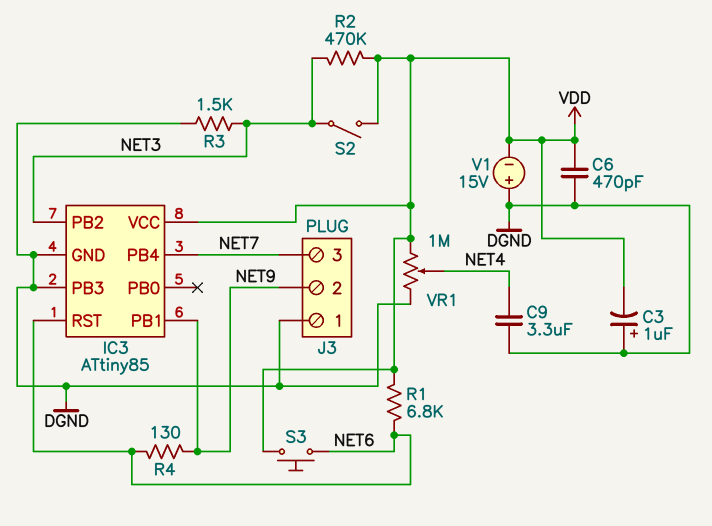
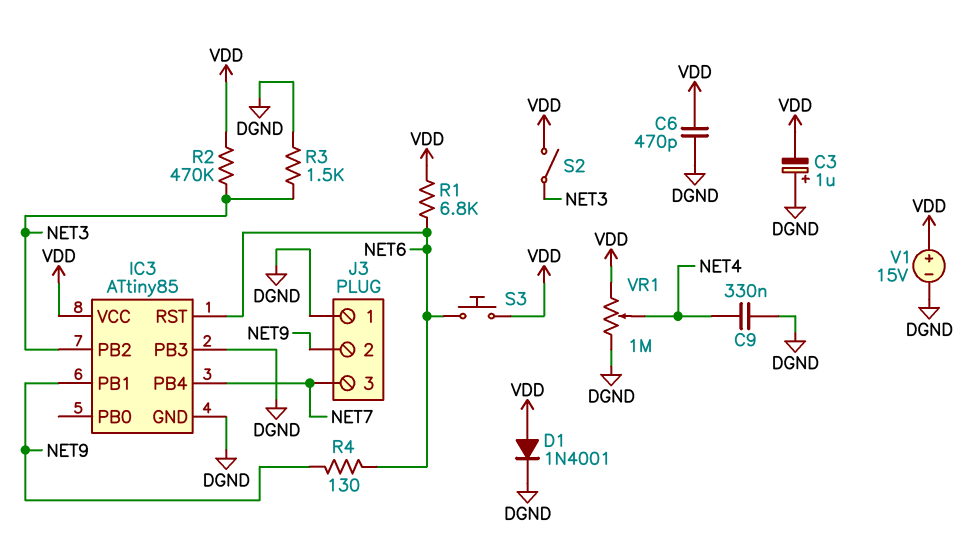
C9: 3.3uF (DGND, NET4) -> 330nF (DGND, NET4)
D1: none -> diode 1N4001 (A VDD, K DGND)
V1: 15V (plus DGND, minus VDD) -> 15V (plus VDD, minus DGND)

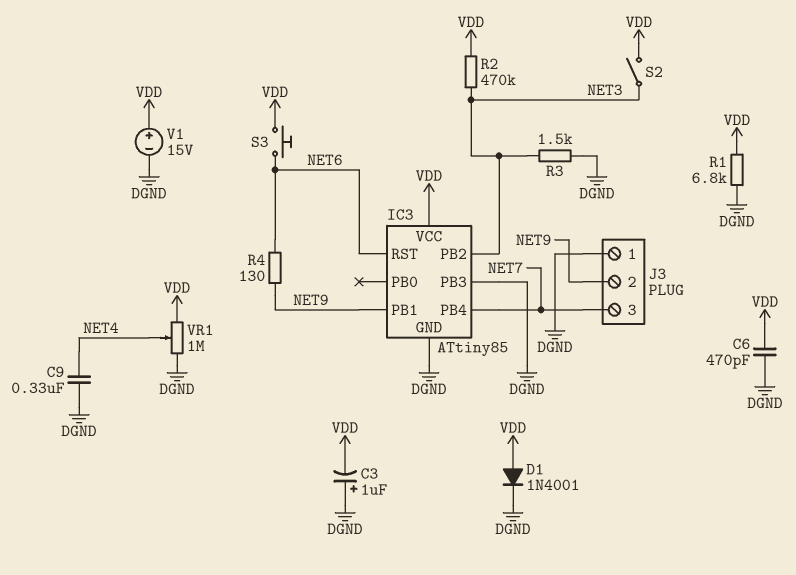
R1: 6.8k (NET6, VDD) -> 6.8k (DGND, VDD)

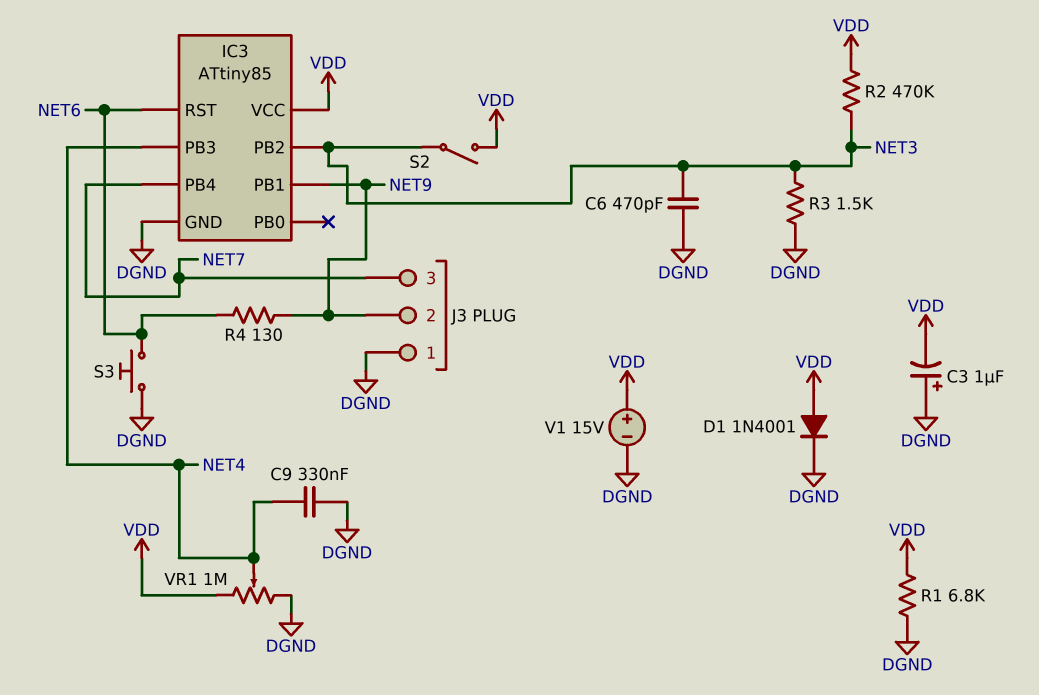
C6: 470pF (DGND, VDD) -> 470pF (DGND, NET3)
IC3 pin PB3: DGND -> NET4
S3: button (NET6, VDD) -> button (DGND, NET6)

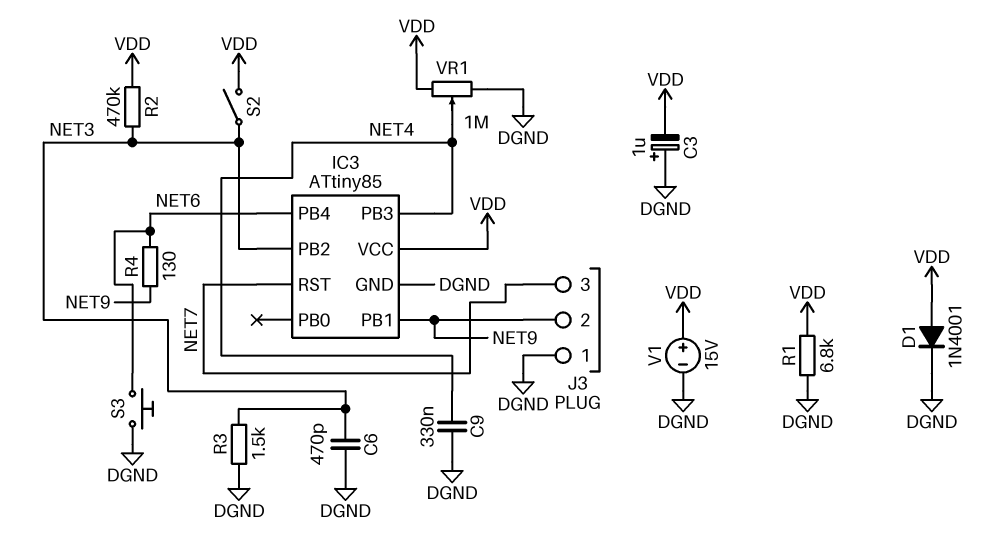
IC3 pin PB4: NET7 -> NET6
IC3 pin RST: NET6 -> NET7

